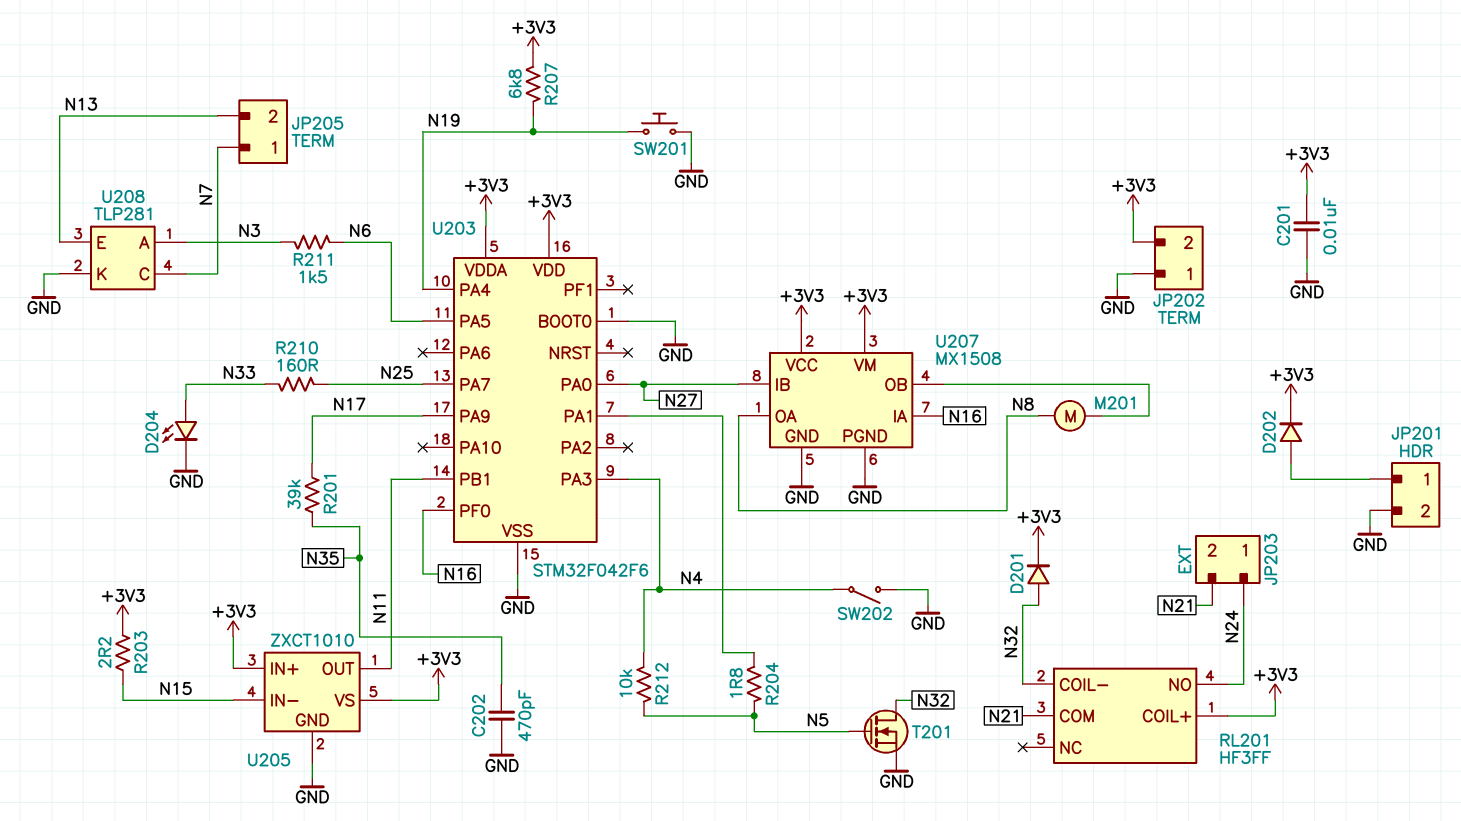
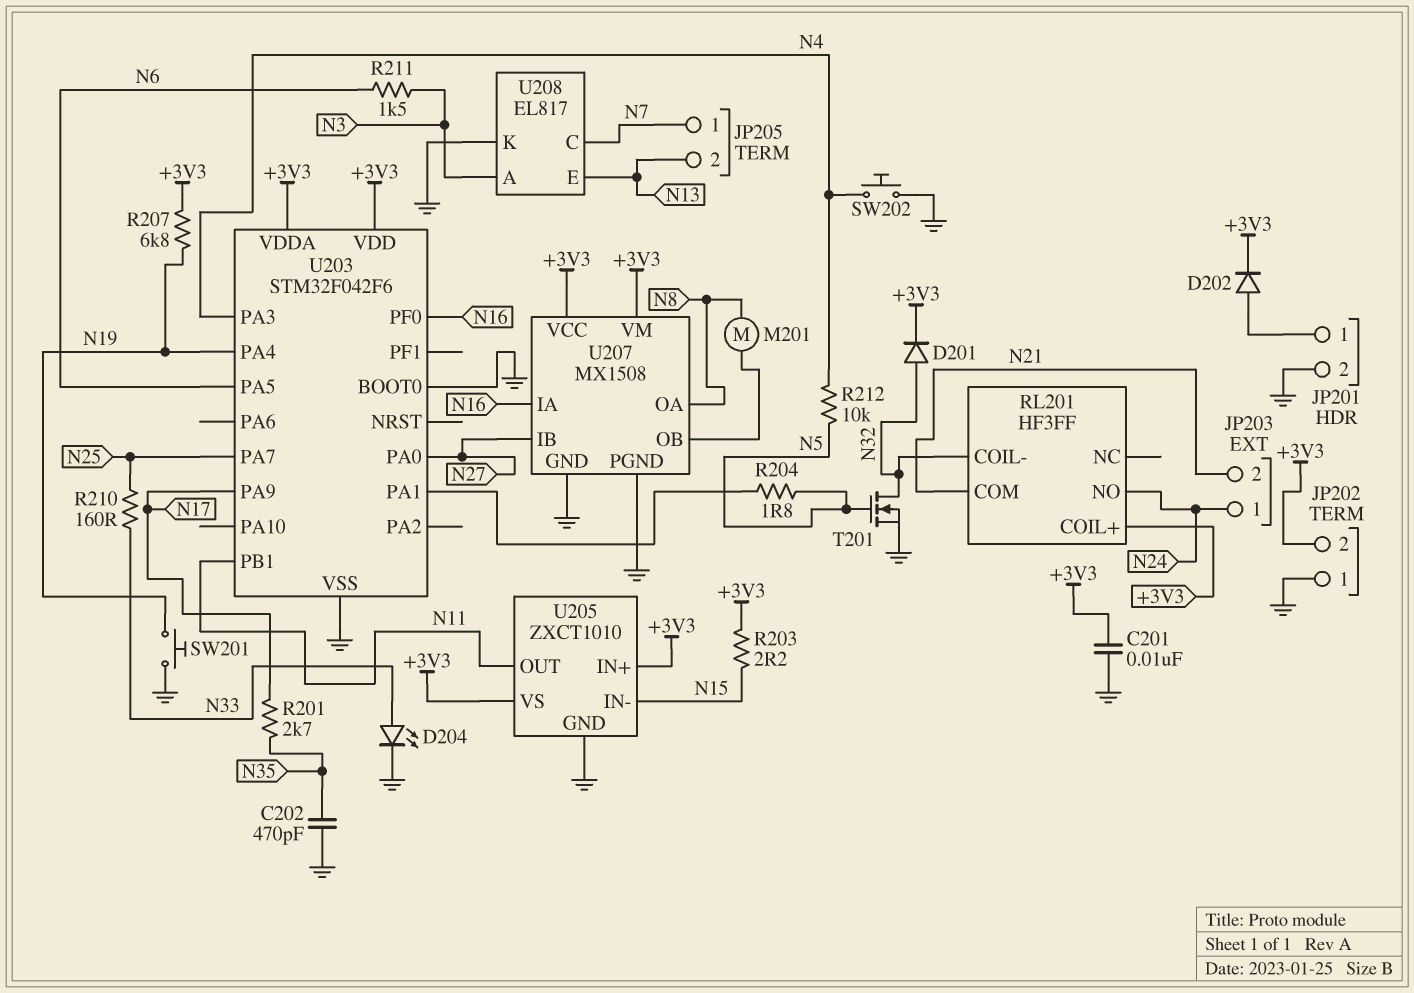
R201: 39k (N17, N35) -> 2.7k (N17, N35)
SW202: switch (GND, N4) -> button (GND, N4)
U208: TLP281 -> EL817

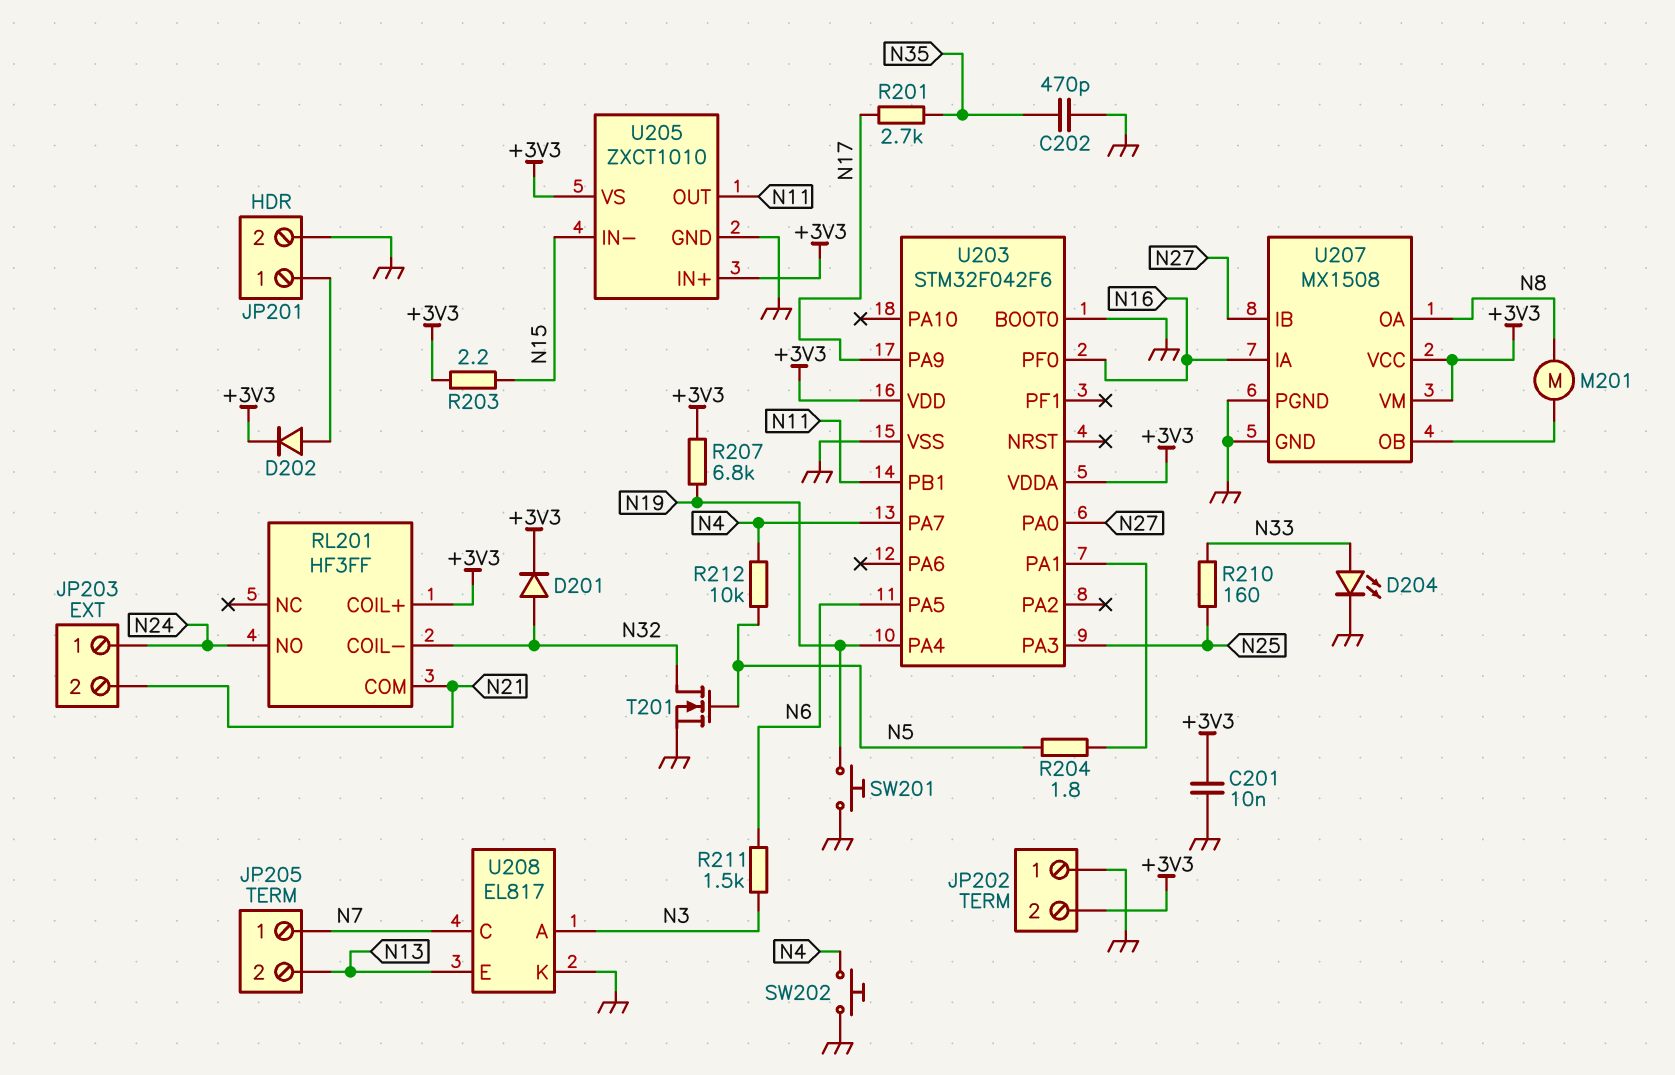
U203 pin PA3: N4 -> N25
U203 pin PA7: N25 -> N4

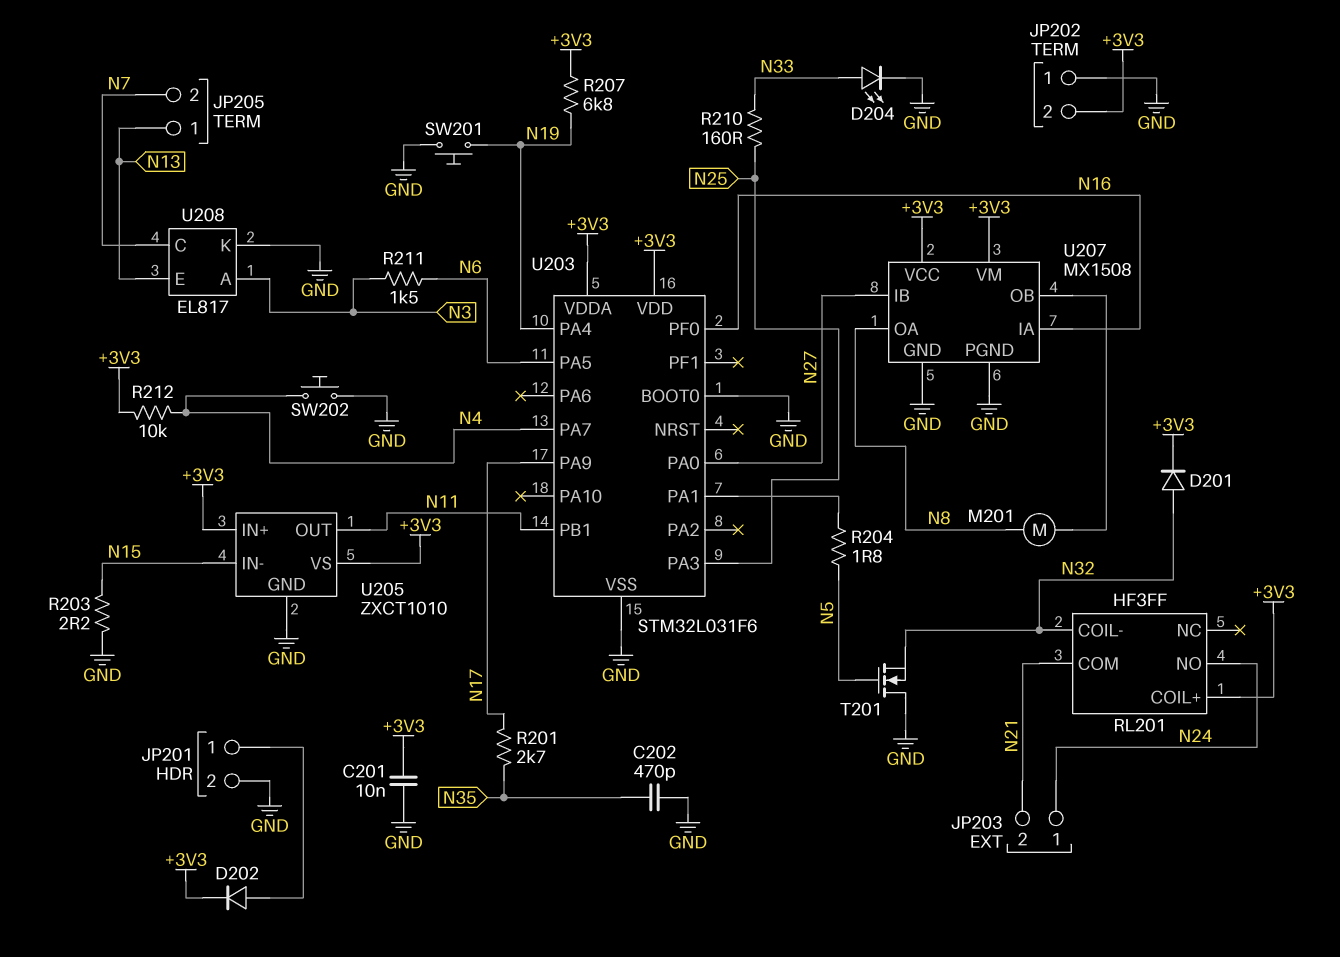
JP205 pin 1: N7 -> N13
JP205 pin 2: N13 -> N7
R203: 2.2 (+3V3, N15) -> 2.2 (GND, N15)
R212: 10k (N4, N5) -> 10k (+3V3, N4)
T201: NMOS (G N5, D N32, S GND) -> NMOS (G N5, D GND, S N32)
U203: STM32F042F6 -> STM32L031F6

